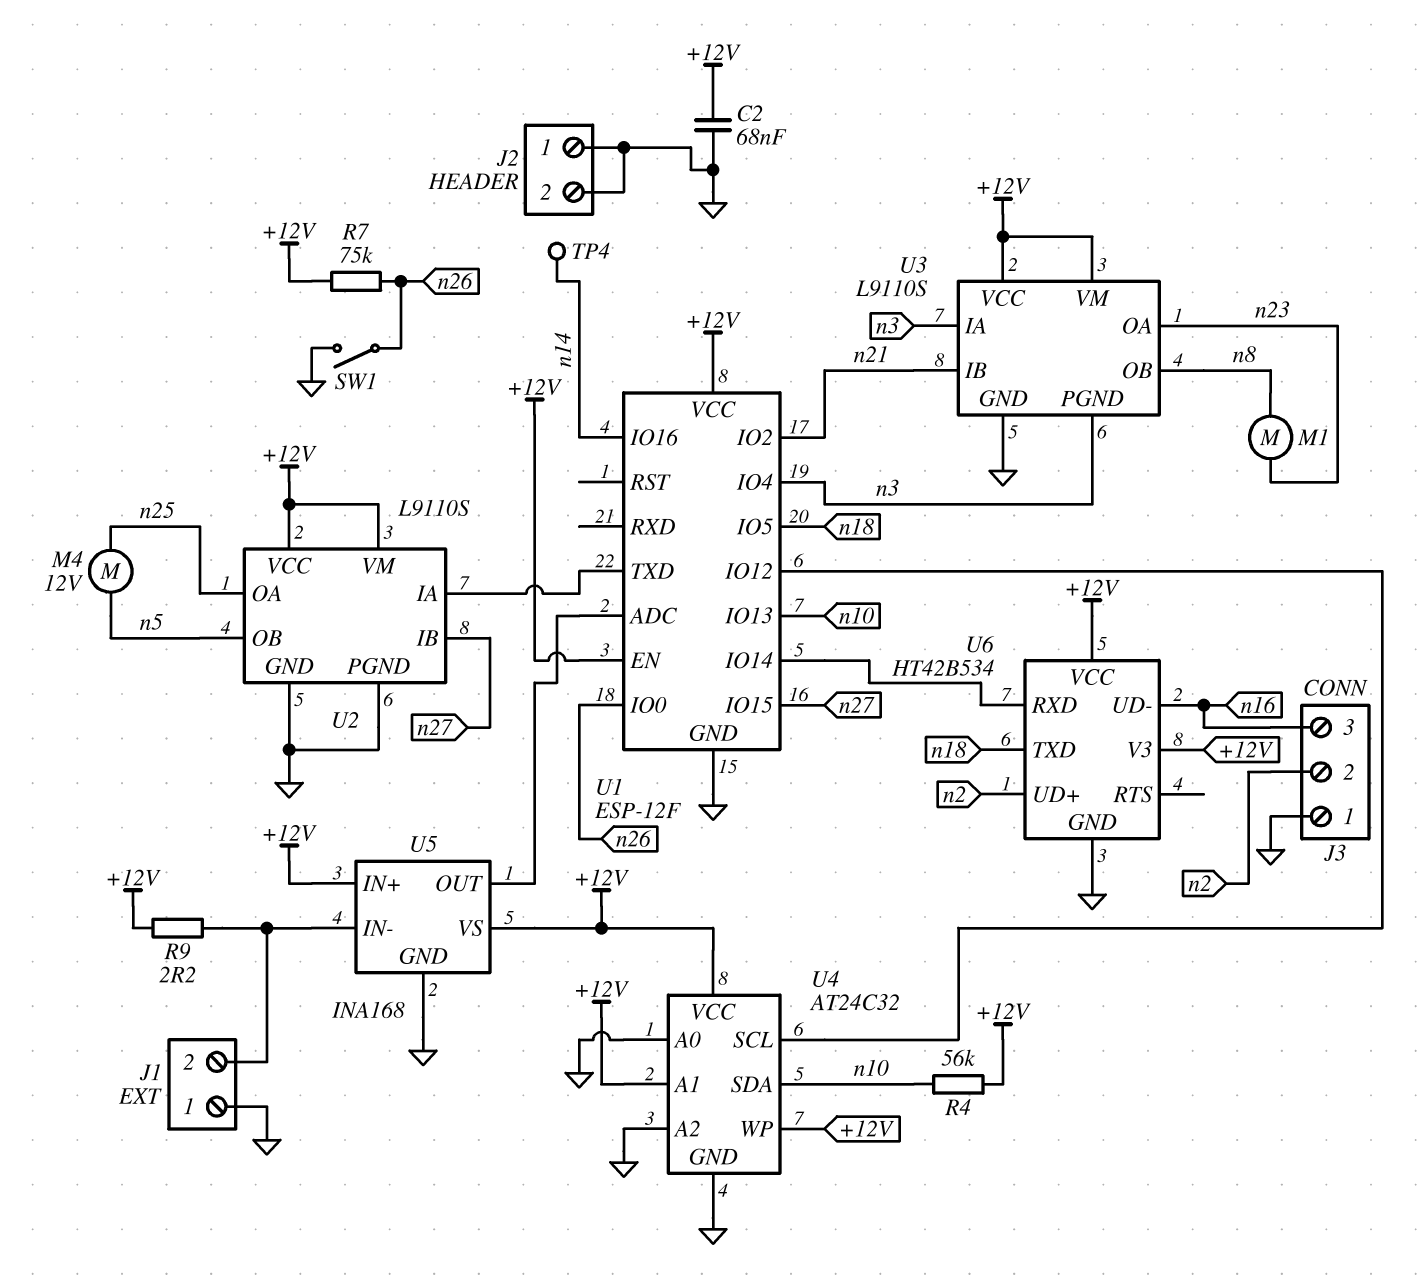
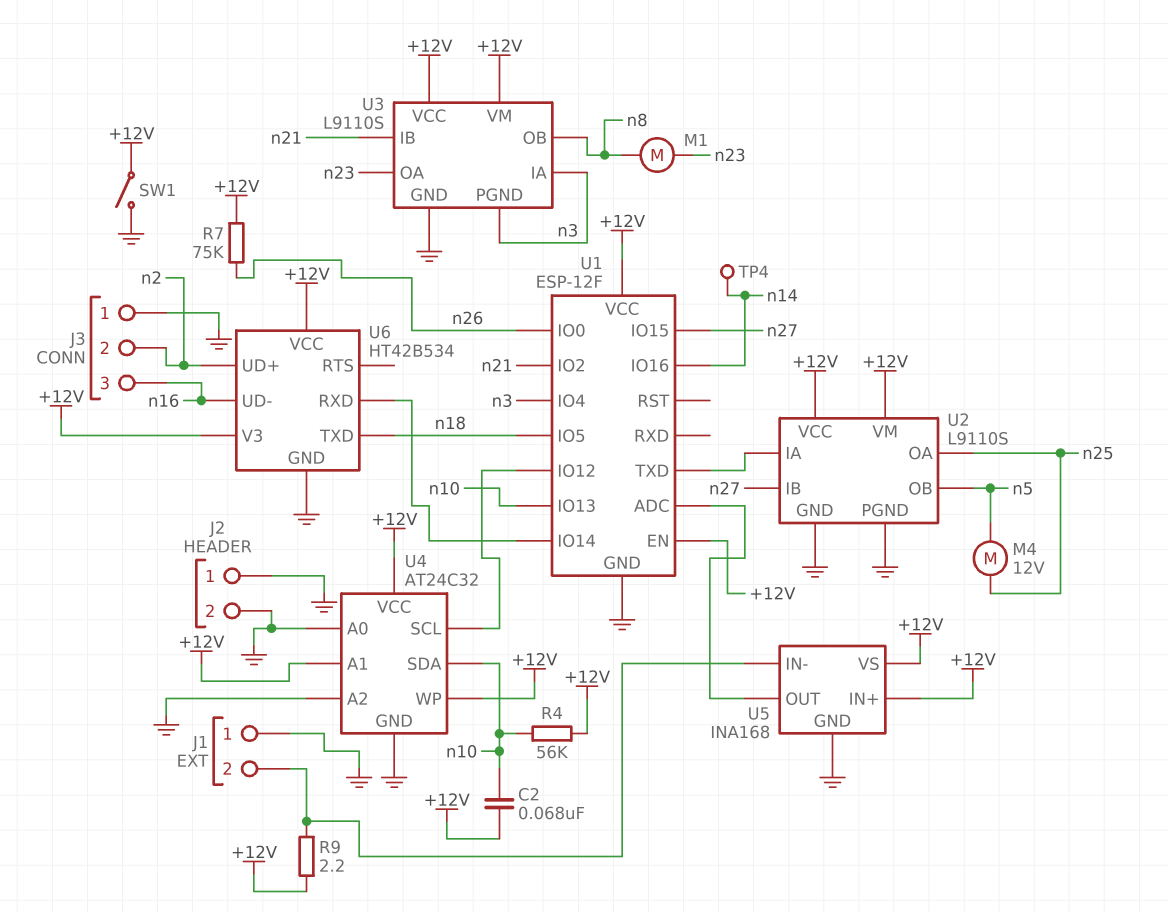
C2: 68nF (+12V, GND) -> 68nF (+12V, n10)
SW1: switch (GND, n26) -> switch (+12V, GND)

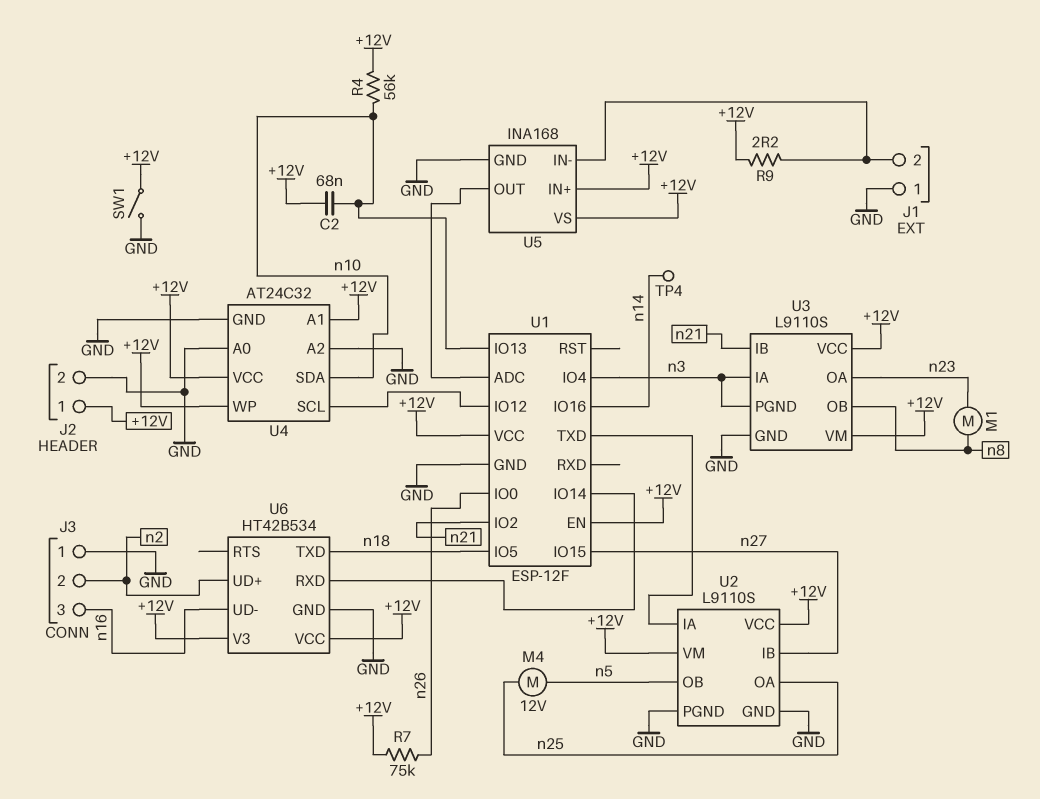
J2 pin 1: GND -> +12V

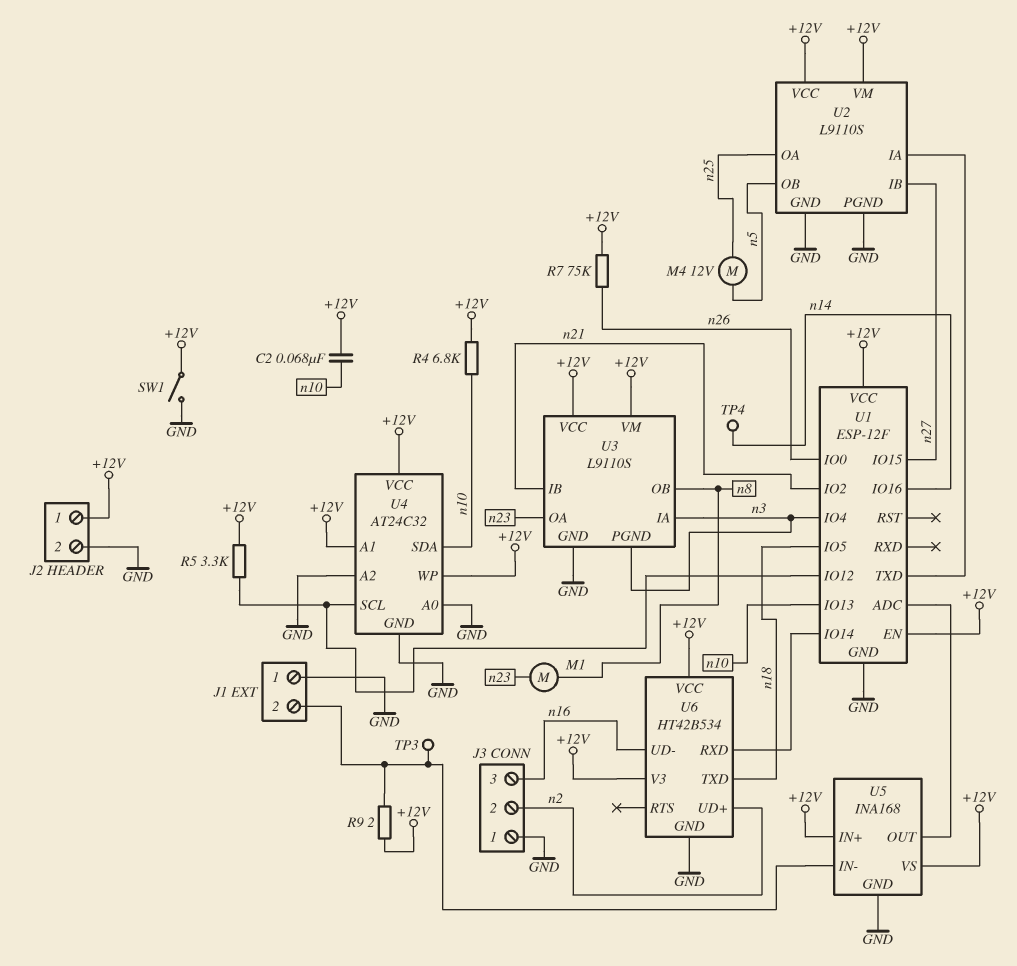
R4: 56k (+12V, n10) -> 6.8k (+12V, n10)
R5: none -> 3.3k (+12V, U1/IO12)
R9: 2.2 (+12V, J1/2) -> 2 (+12V, J1/2)
TP3: none -> test point (J1/2)

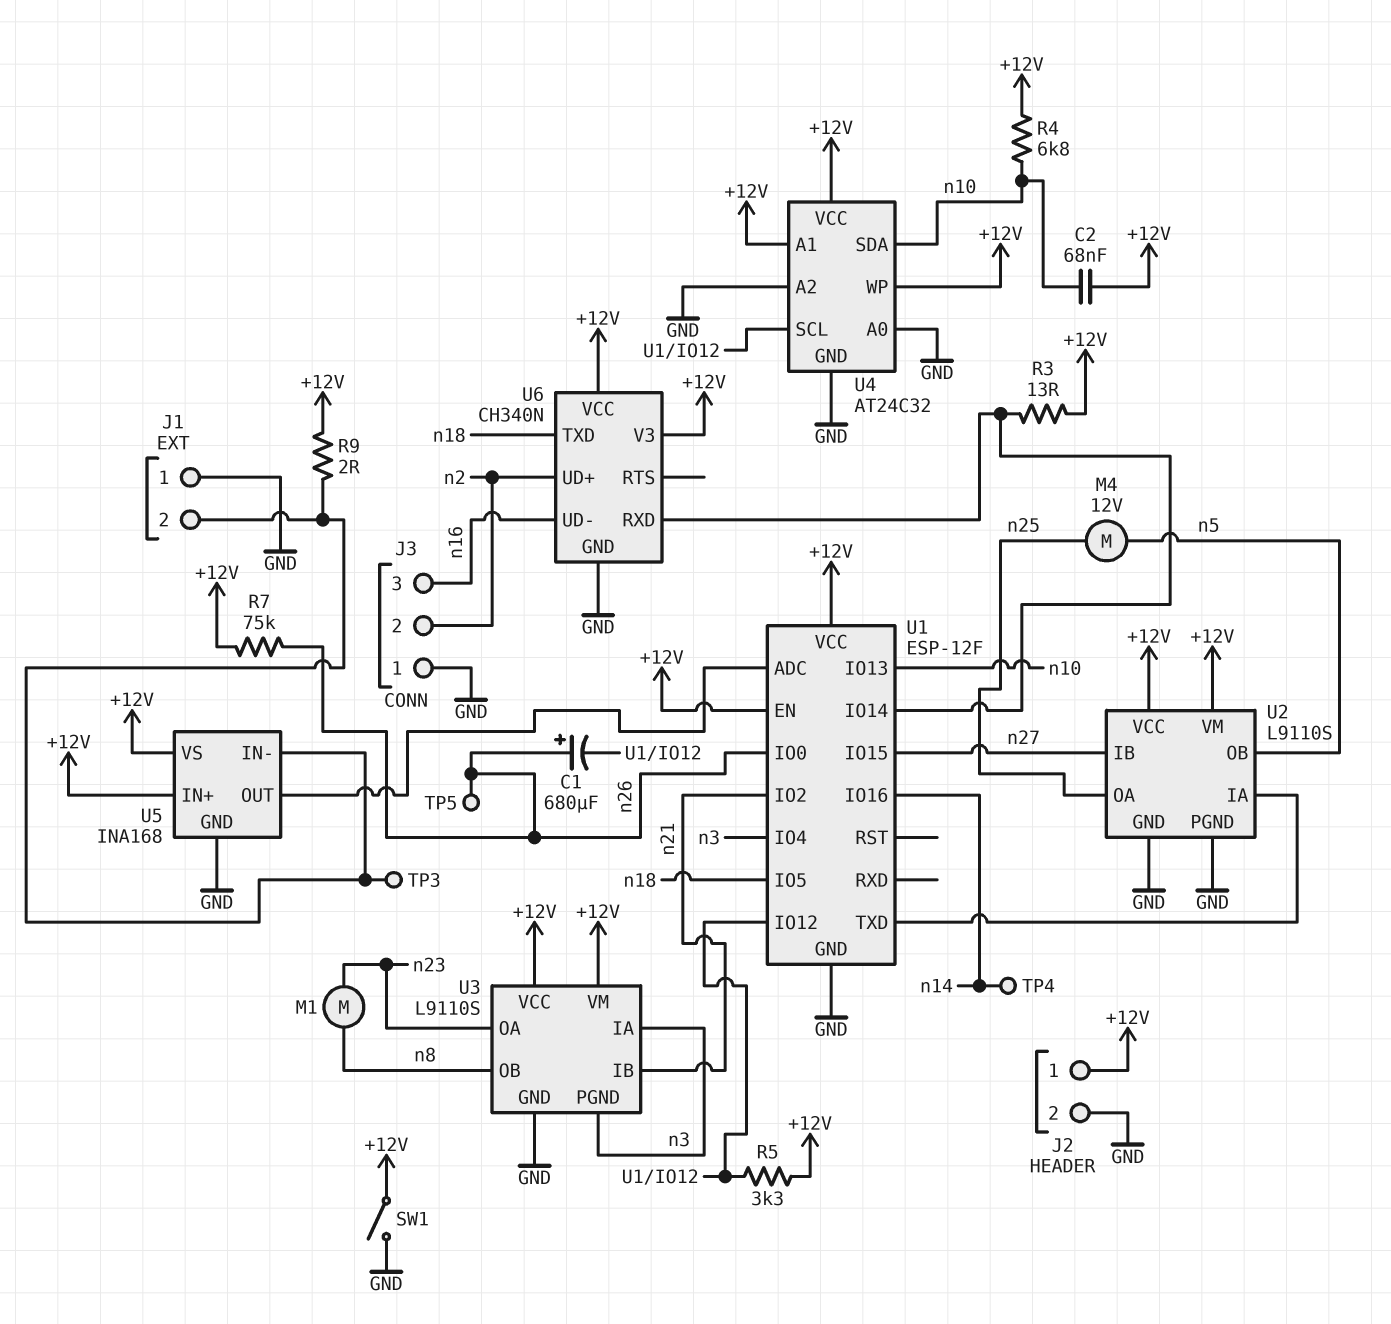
C1: none -> 680uF (plus n26, minus U1/IO12)
R3: none -> 13 (+12V, U1/IO14)
TP5: none -> test point (n26)
U6: HT42B534 -> CH340N

